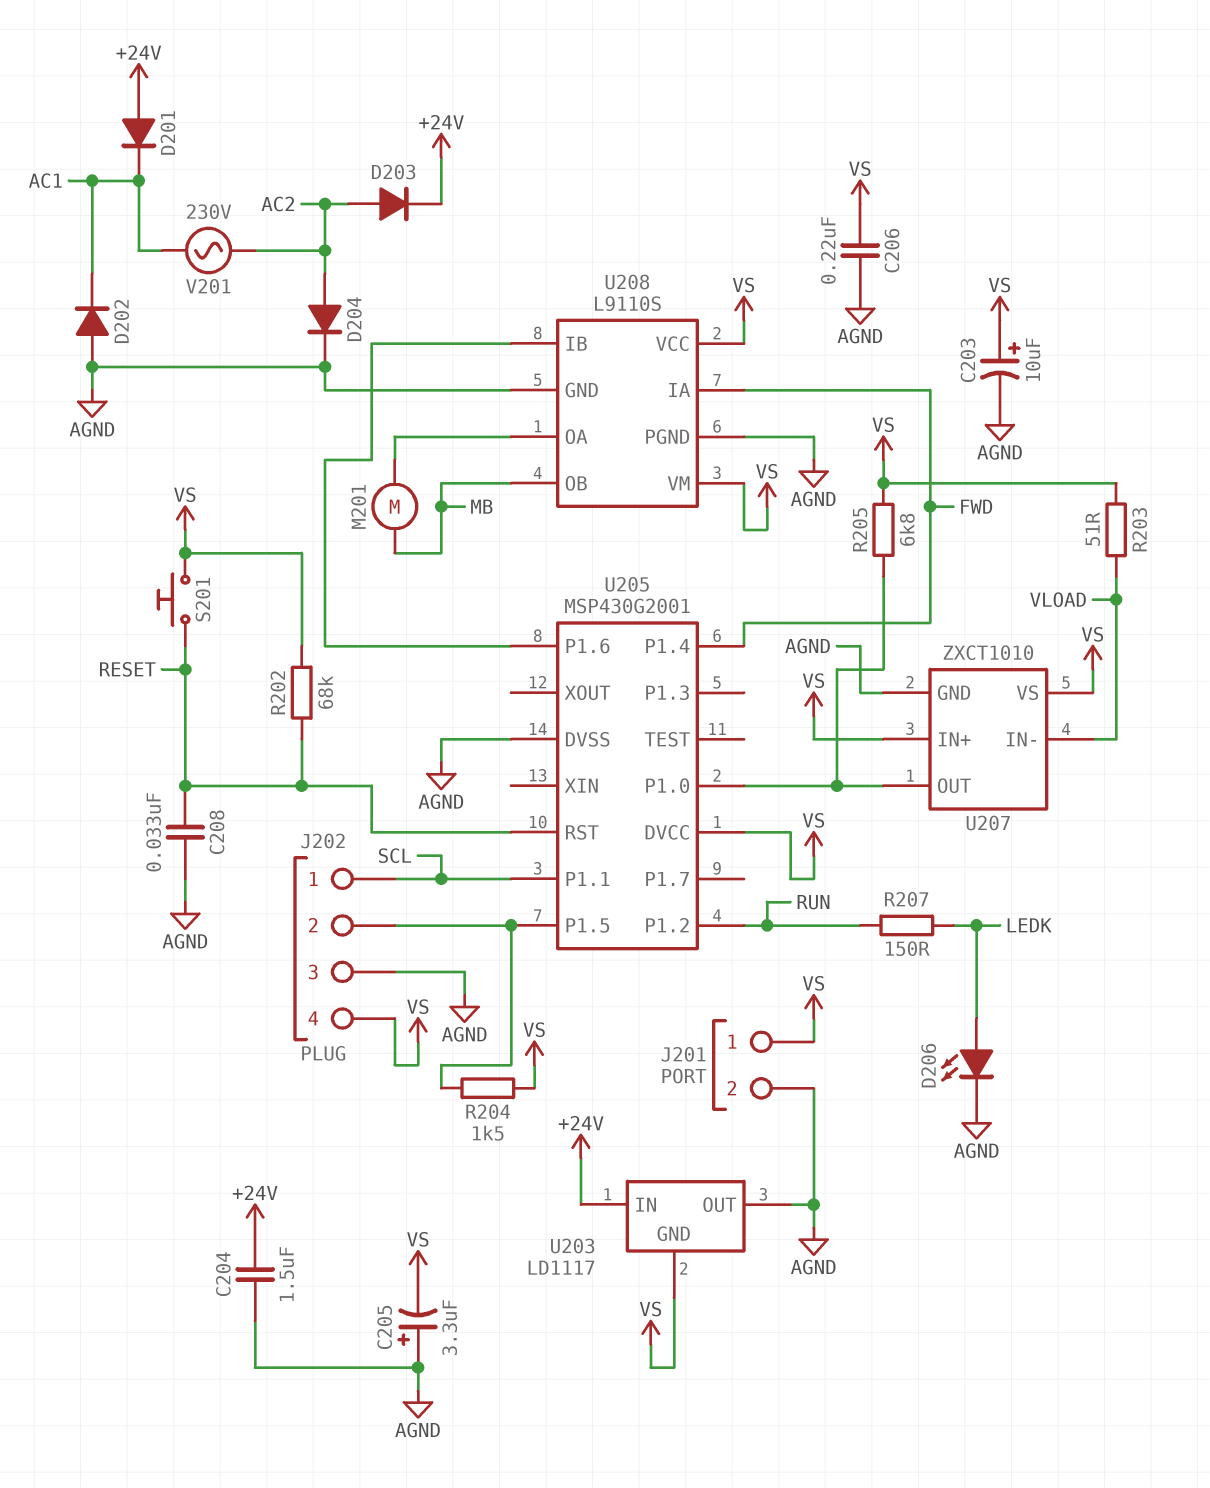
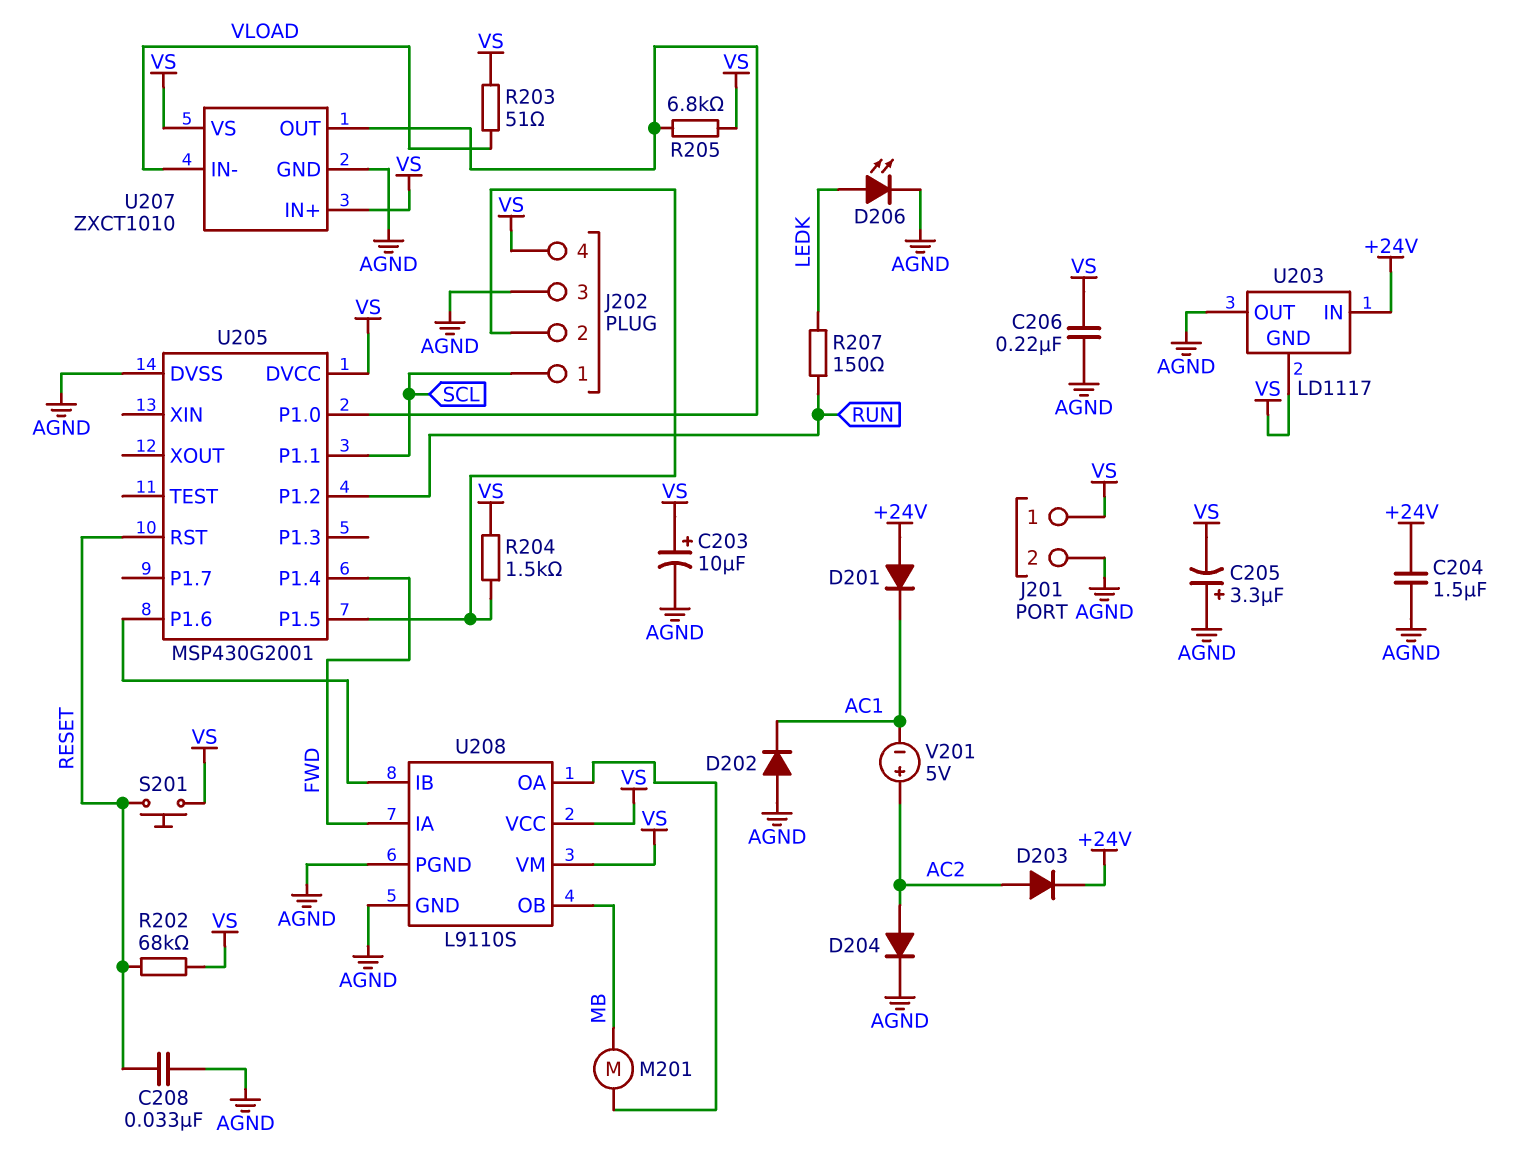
V201: AC 230V (AC1, AC2) -> 5V (plus AC2, minus AC1)

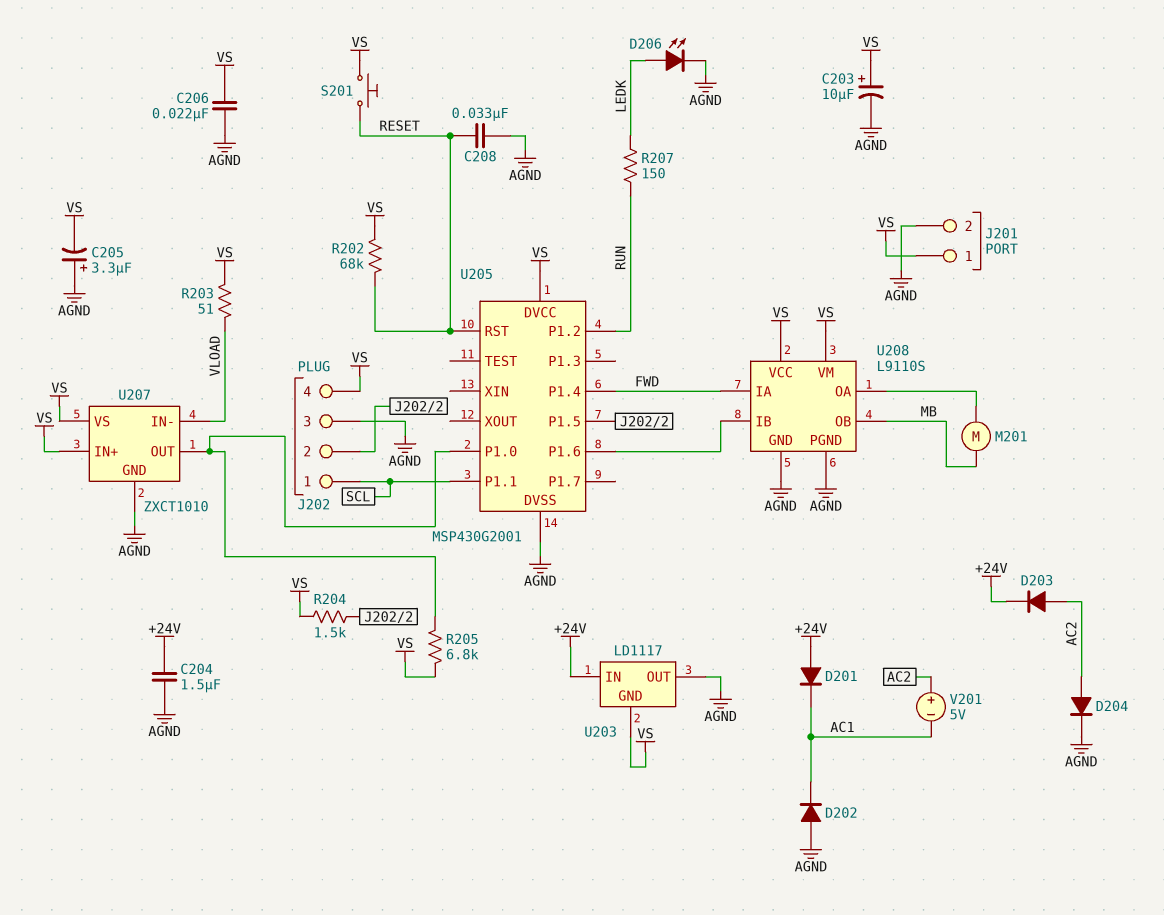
C206: 220nF (AGND, VS) -> 22nF (AGND, VS)

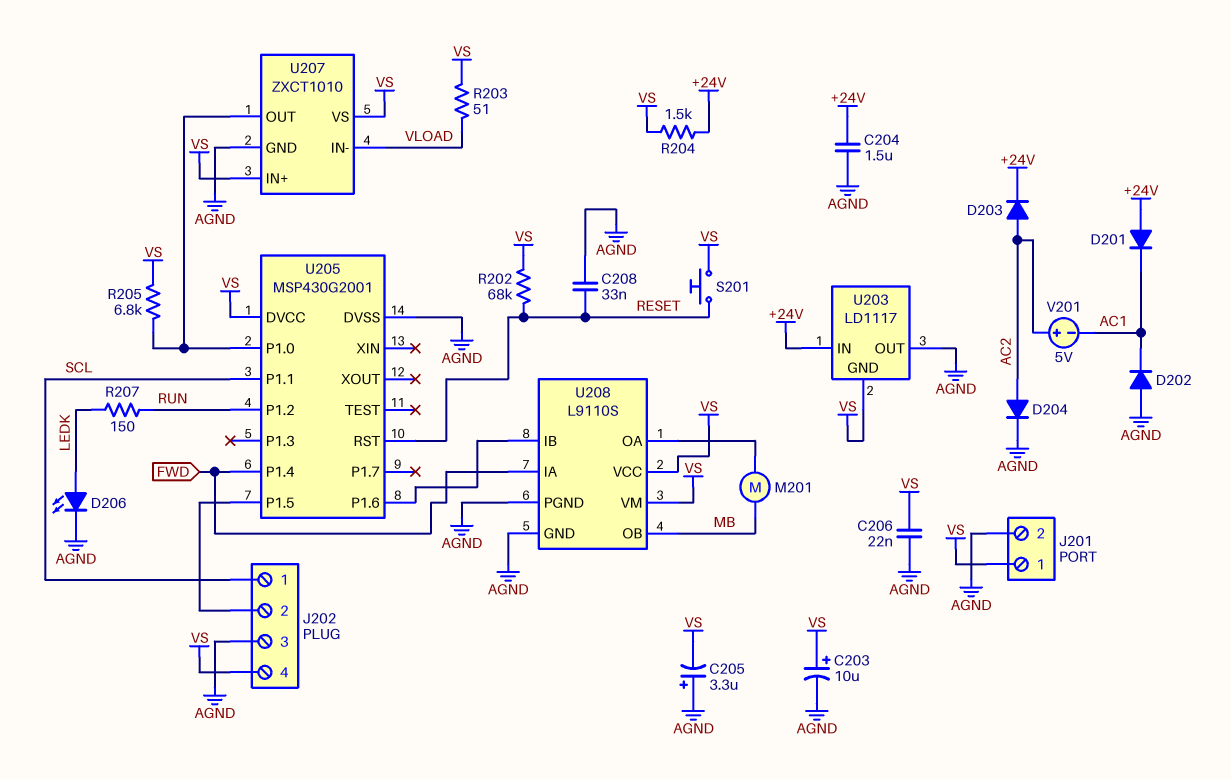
R204: 1.5k (J202/2, VS) -> 1.5k (+24V, VS)

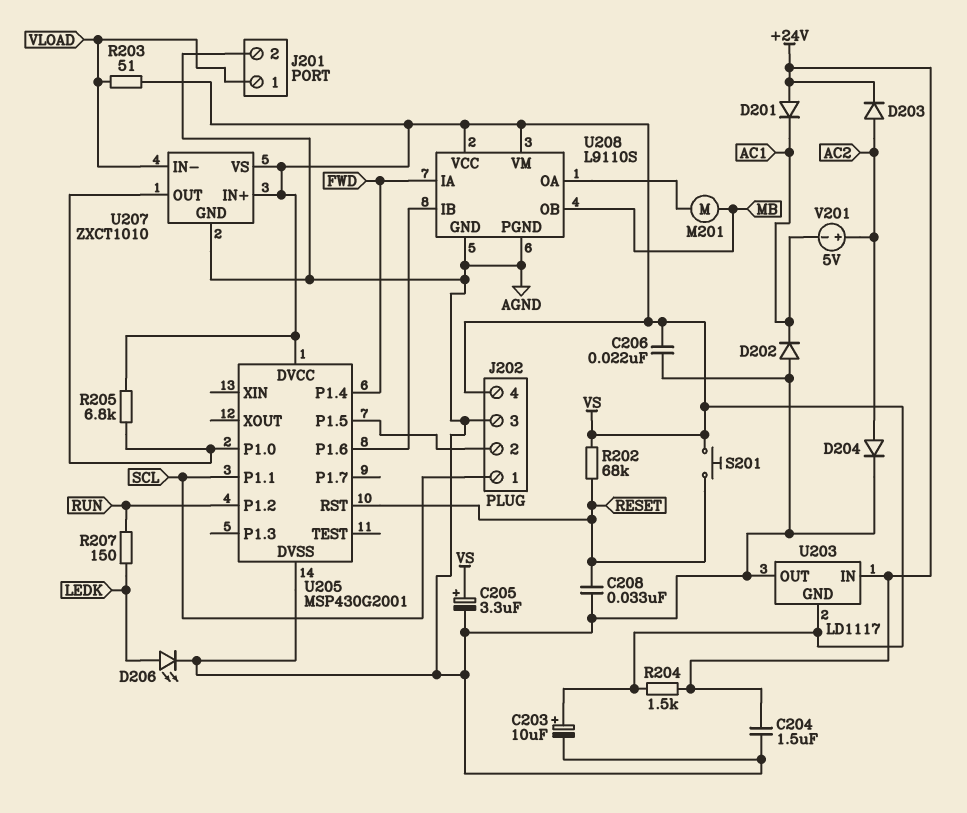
C205: 3.3uF (plus AGND, minus VS) -> 3.3uF (plus VS, minus AGND)
J201 pin 1: VS -> VLOAD

